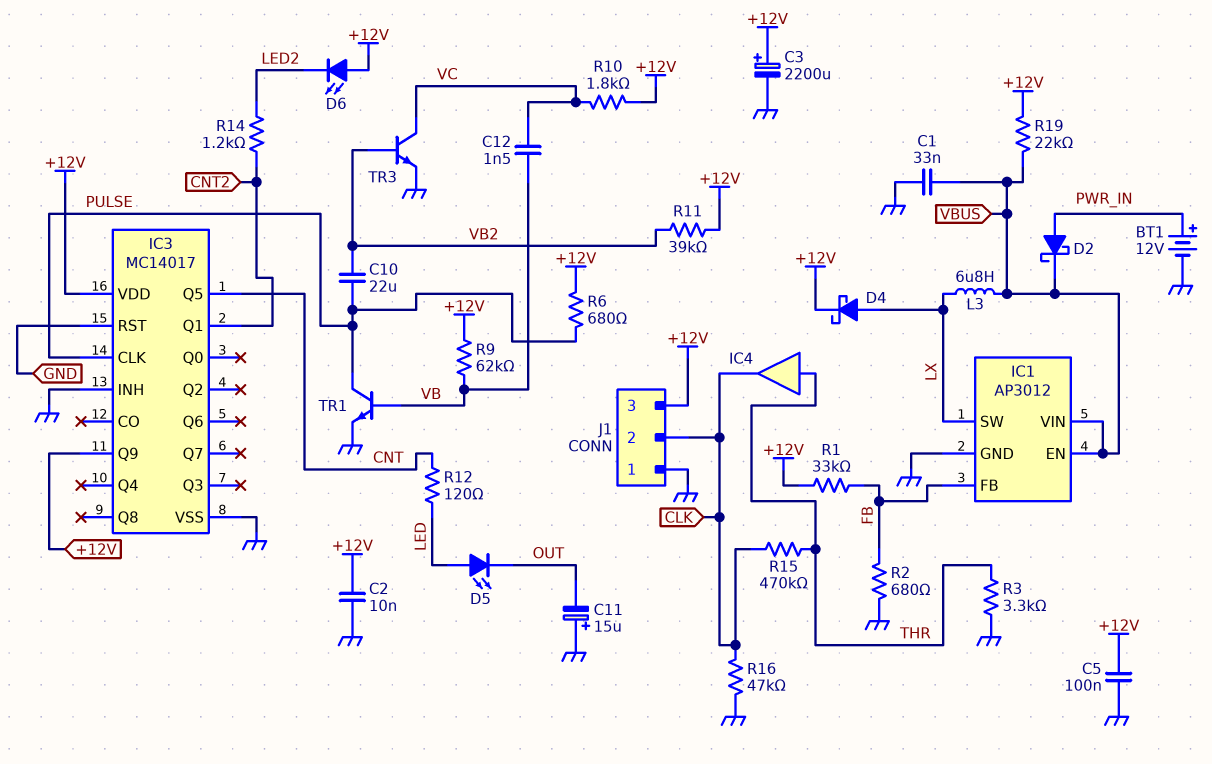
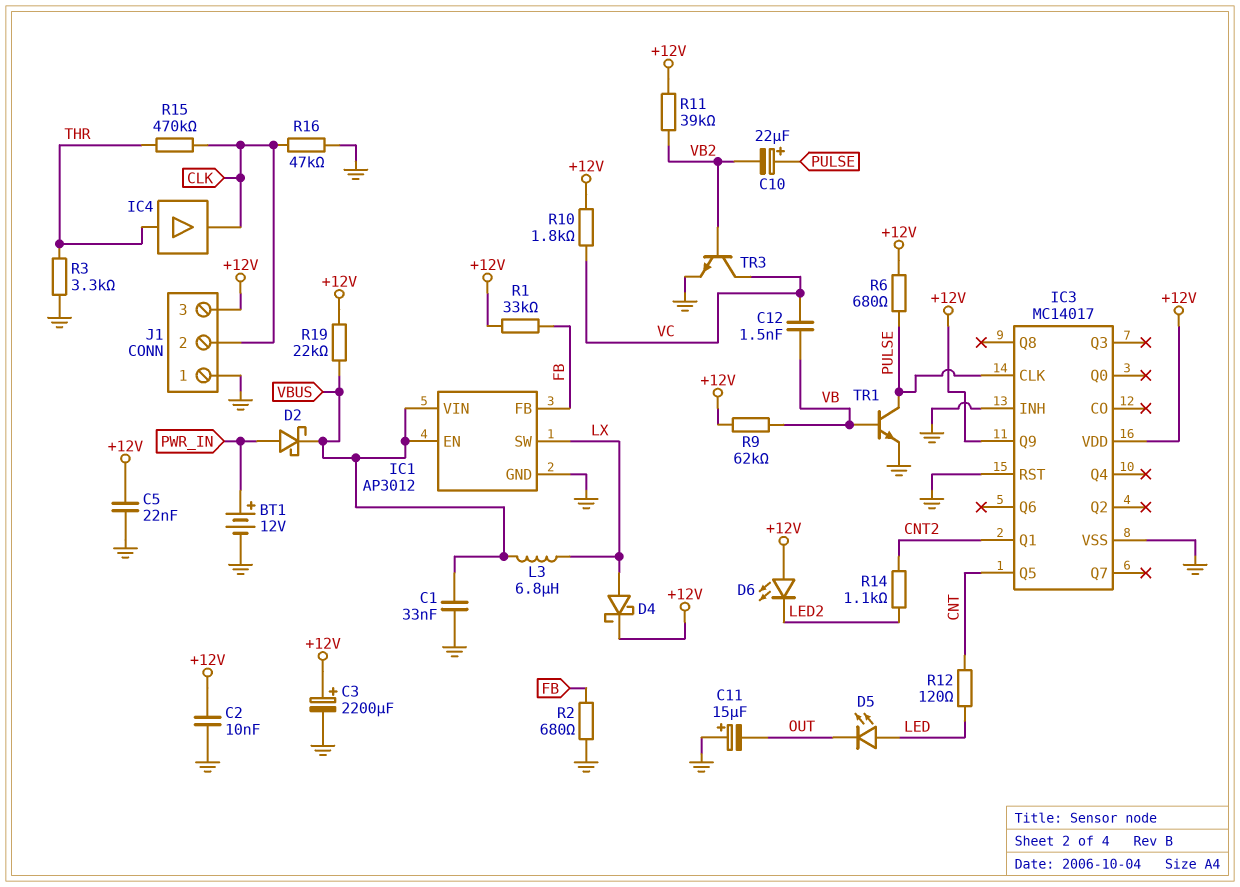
C5: 100nF (+12V, GND) -> 22nF (+12V, GND)
C10: 22uF (PULSE, VB2) -> 22uF (plus PULSE, minus VB2)
R14: 1.2k (CNT2, LED2) -> 1.1k (CNT2, LED2)

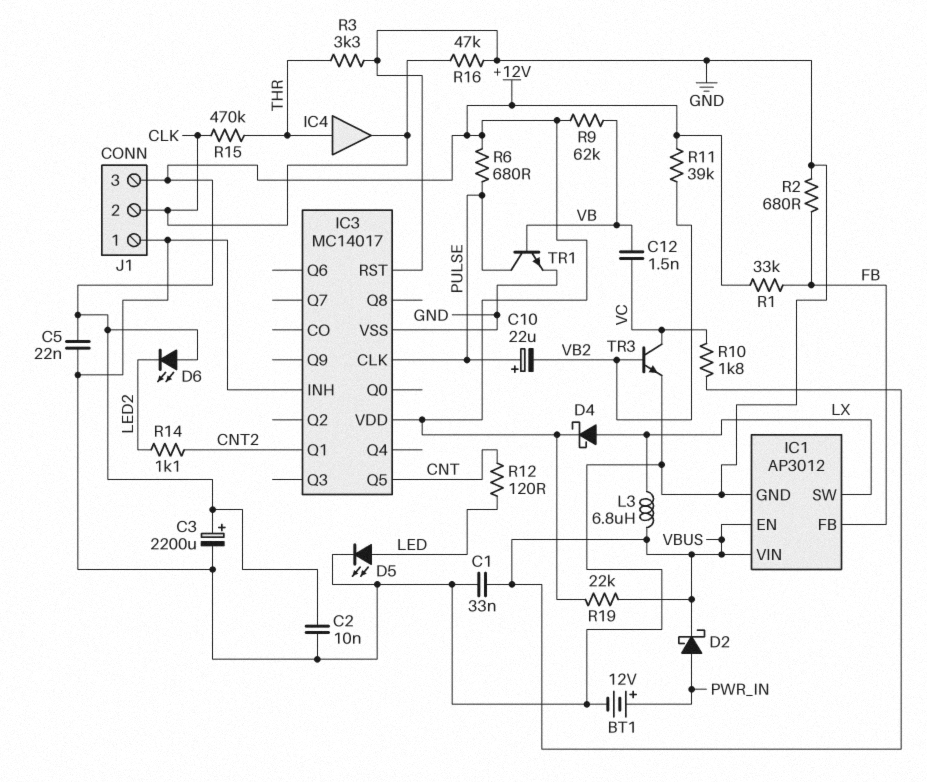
C11: 15uF (plus GND, minus OUT) -> none
D5: LED (A LED, K OUT) -> LED (A LED, K GND)
IC3 pin Q9: +12V -> none
R10: 1.8k (+12V, VC) -> 1.8k (VBUS, VC)

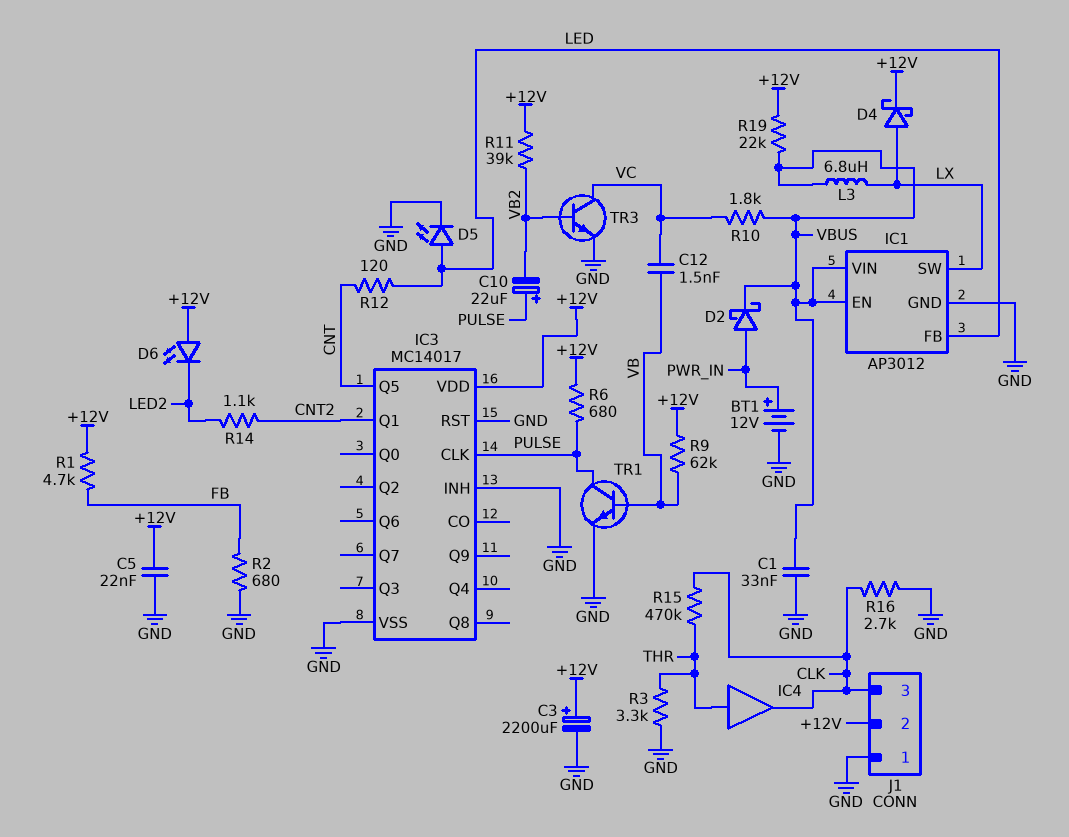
C2: 10nF (+12V, GND) -> none
IC1 pin FB: FB -> LED
J1 pin 2: CLK -> +12V
J1 pin 3: +12V -> CLK
R1: 33k (+12V, FB) -> 4.7k (+12V, FB)
R16: 47k (CLK, GND) -> 2.7k (CLK, GND)

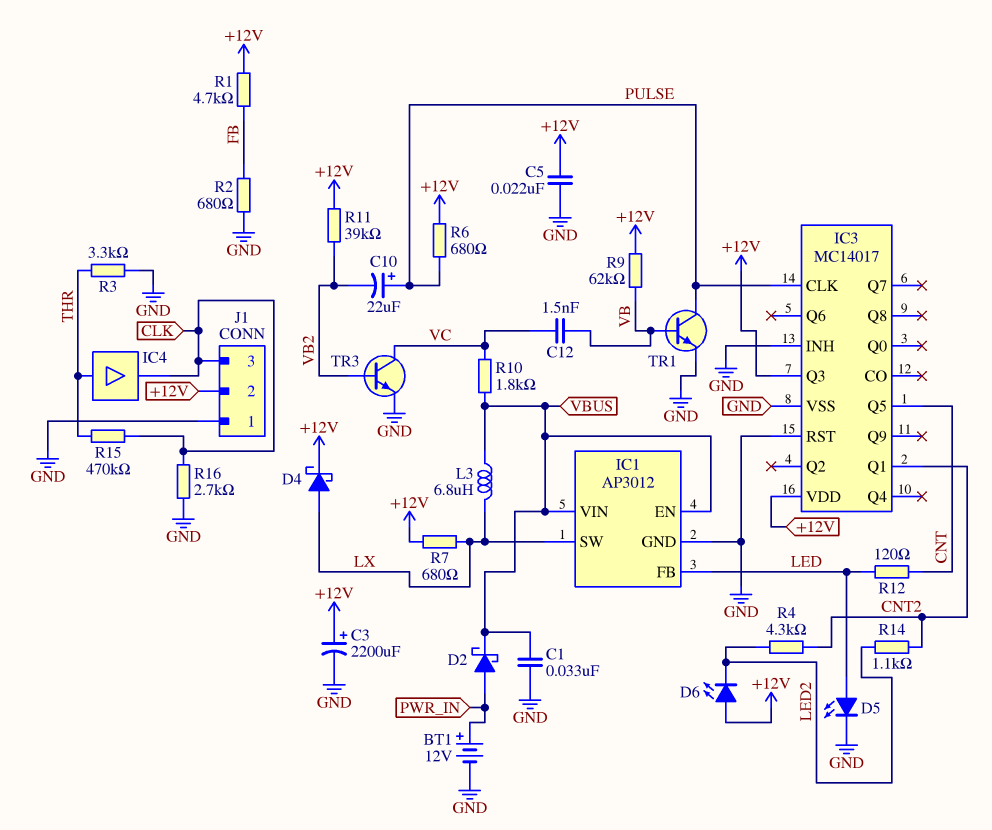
IC3 pin Q3: none -> +12V
R4: none -> 4.3k (CNT2, LED2)
R7: none -> 680 (+12V, LX)
R19: 22k (+12V, VBUS) -> none

